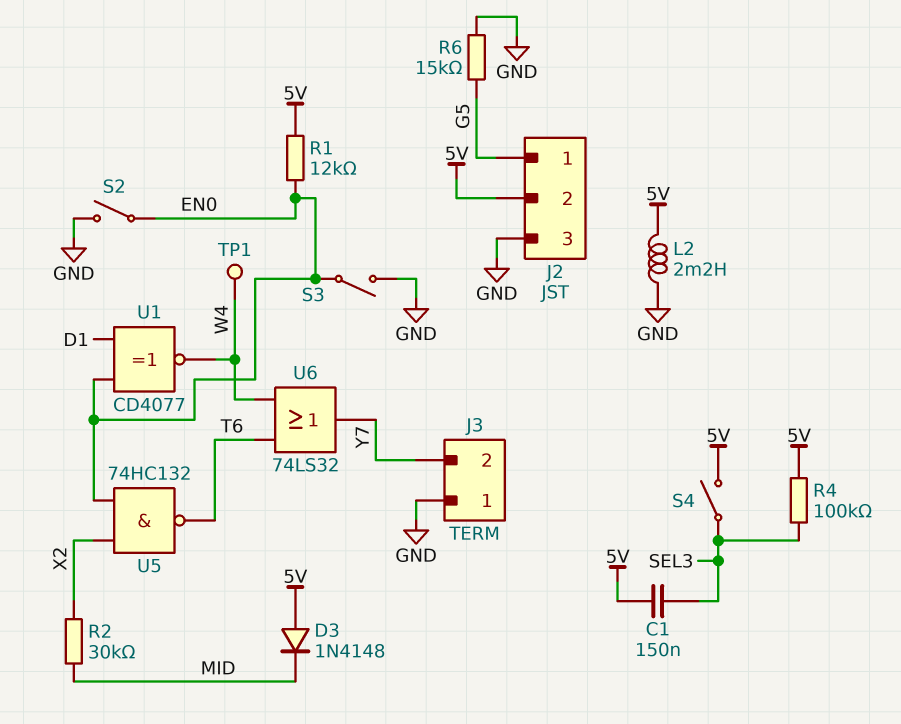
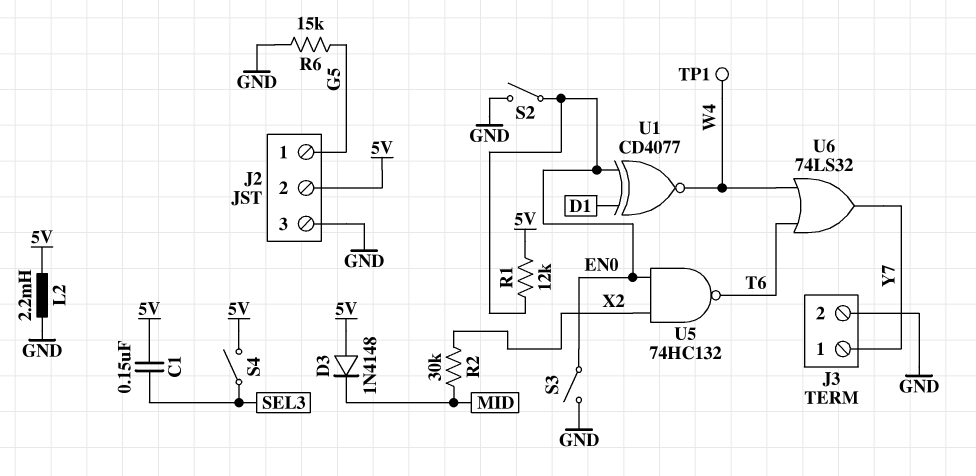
J3 pin 1: GND -> Y7
J3 pin 2: Y7 -> GND
R4: 100k (5V, SEL3) -> none

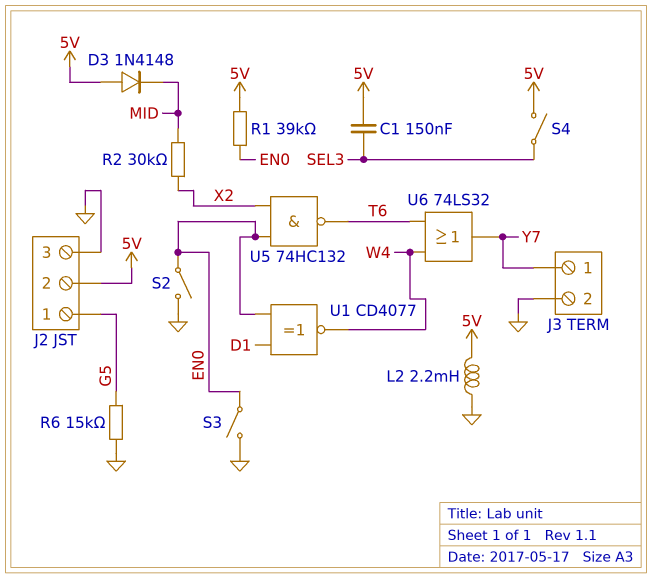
R1: 12k (5V, EN0) -> 39k (5V, EN0)
TP1: test point (W4) -> none

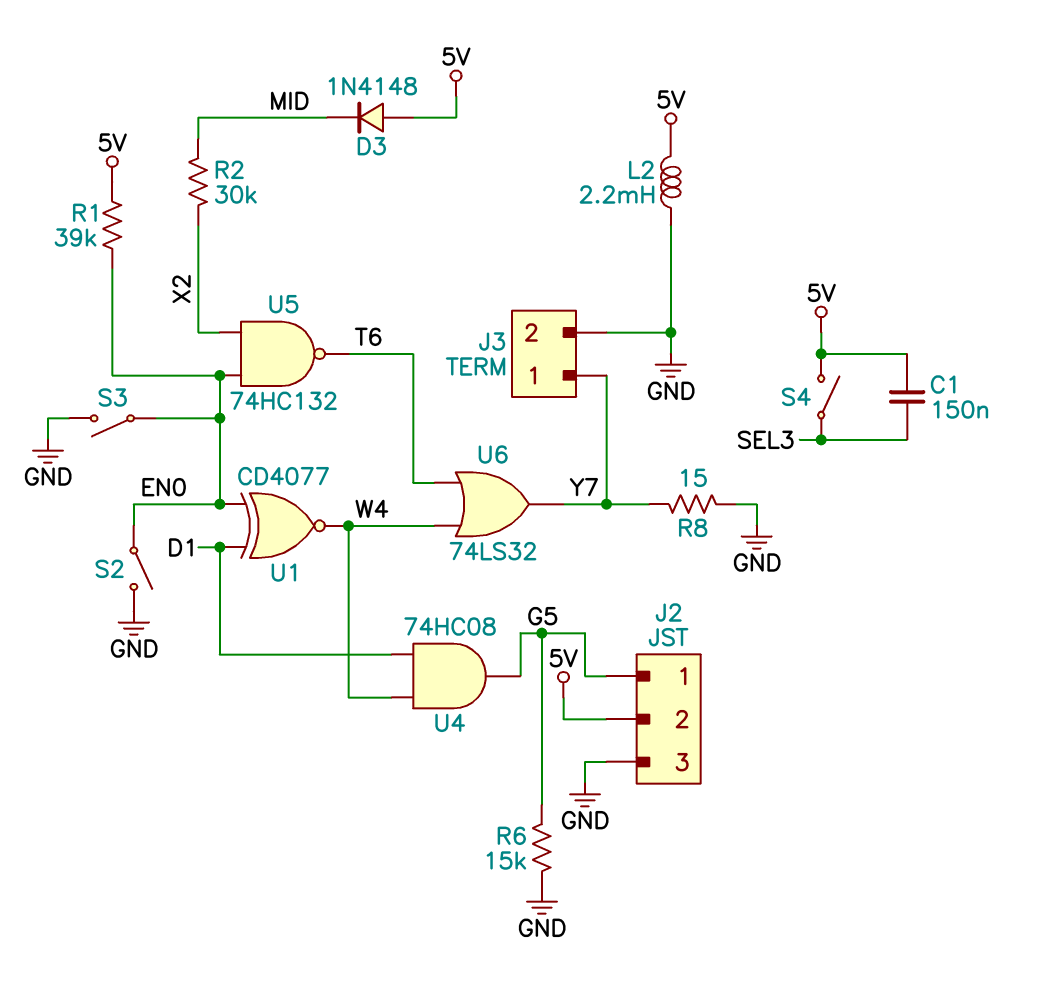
R8: none -> 15 (GND, Y7)
U4: none -> AND 74HC08 (in D1, in W4, out G5)

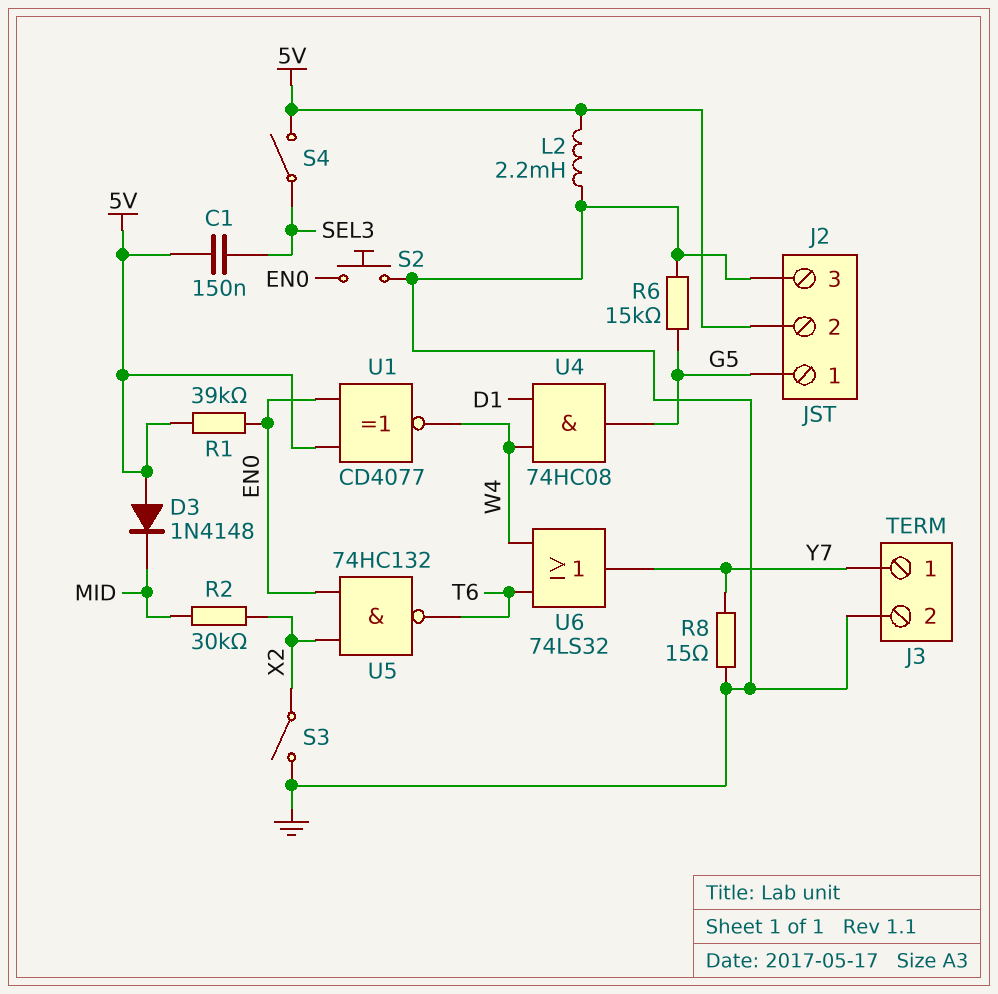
S2: switch (EN0, GND) -> button (EN0, GND)
S3: switch (EN0, GND) -> switch (GND, X2)
U1: XNOR CD4077 (in D1, in EN0, out W4) -> XNOR CD4077 (in 5V, in EN0, out W4)

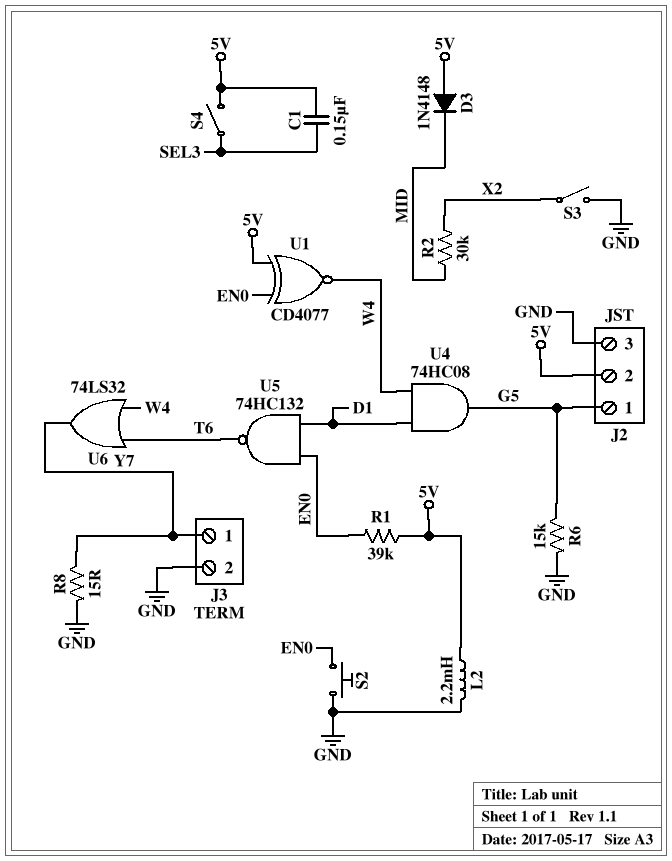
U5: NAND 74HC132 (in EN0, in X2, out T6) -> NAND 74HC132 (in D1, in EN0, out T6)

